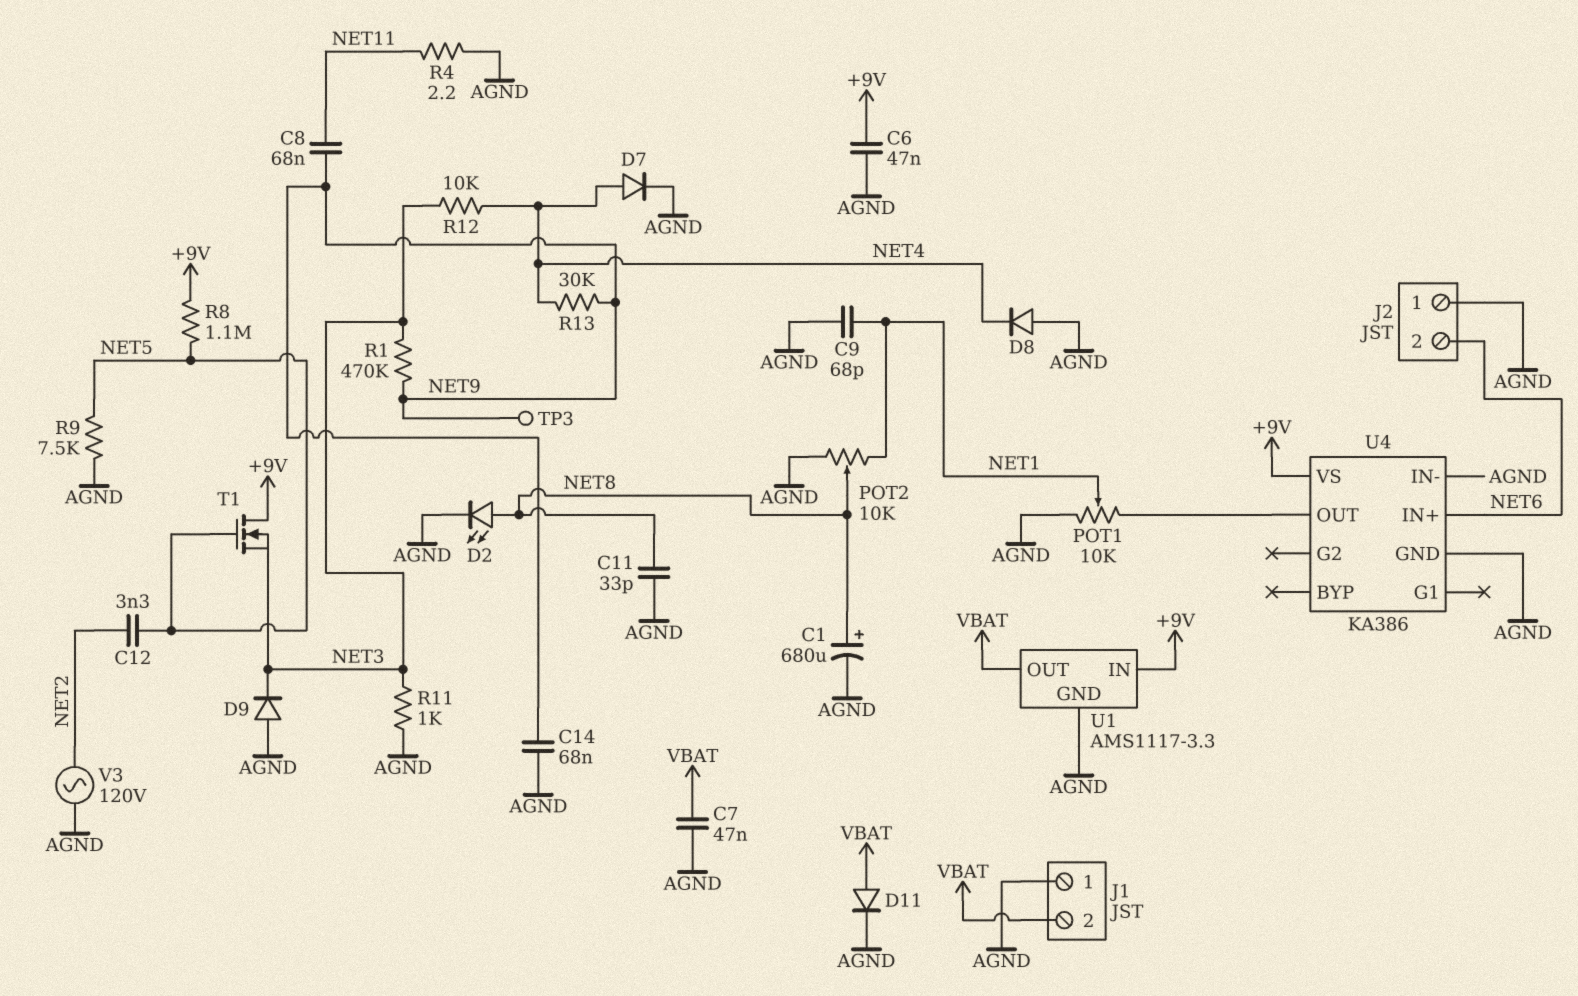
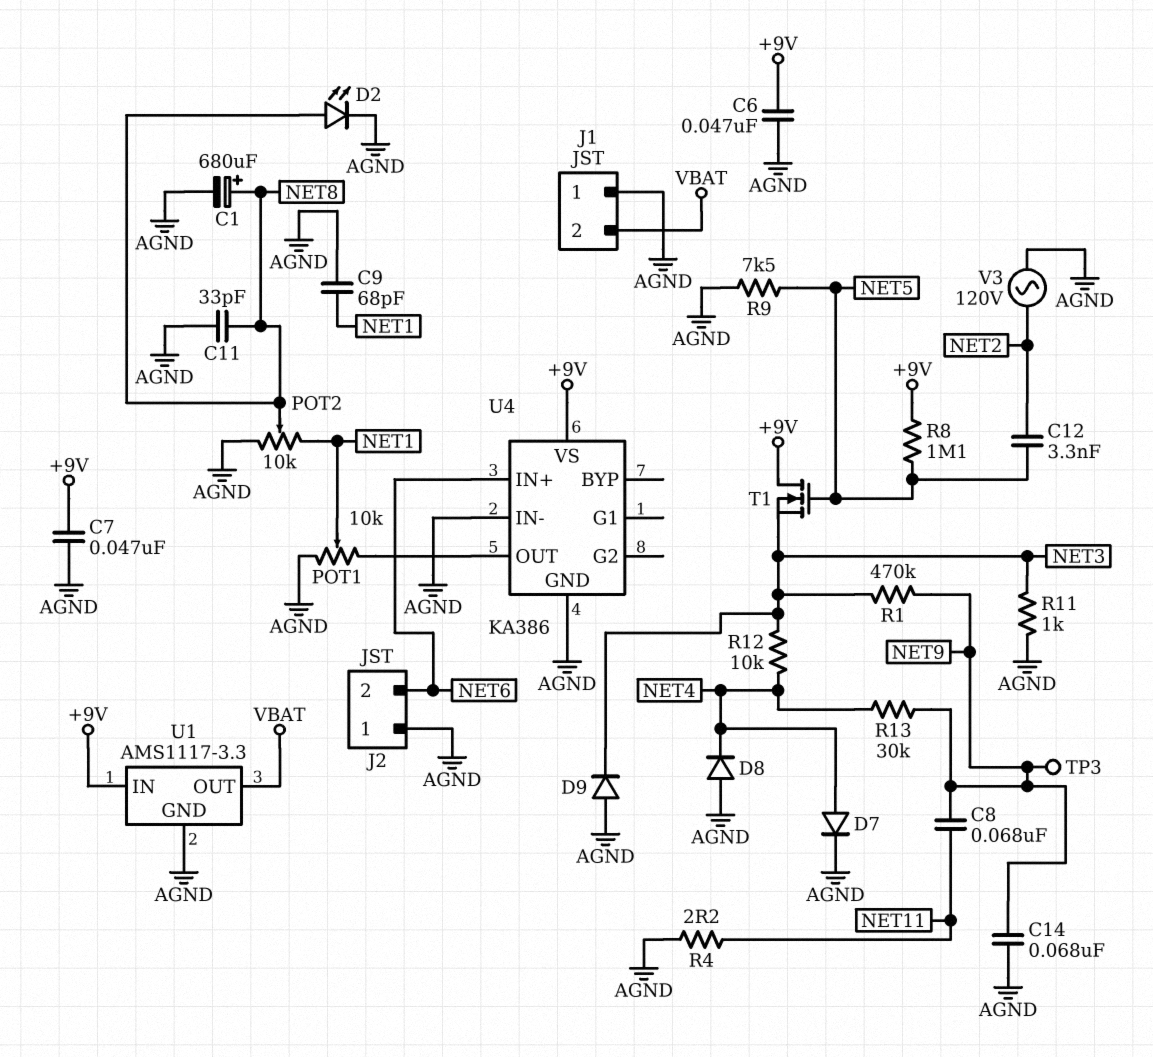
C7: 47nF (AGND, VBAT) -> 47nF (+9V, AGND)
D11: diode (A VBAT, K AGND) -> none

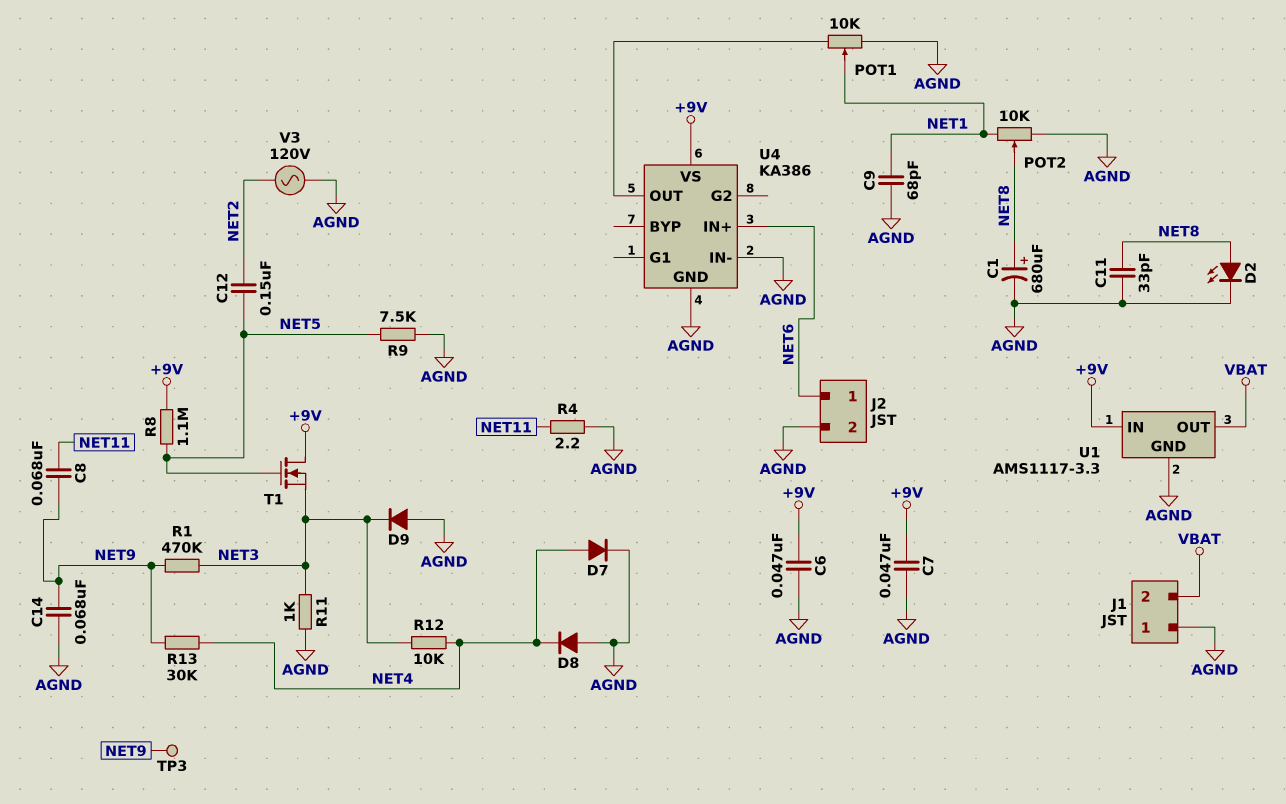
C12: 3.3nF (NET2, NET5) -> 150nF (NET2, NET5)
J2 pin 1: AGND -> NET6
J2 pin 2: NET6 -> AGND

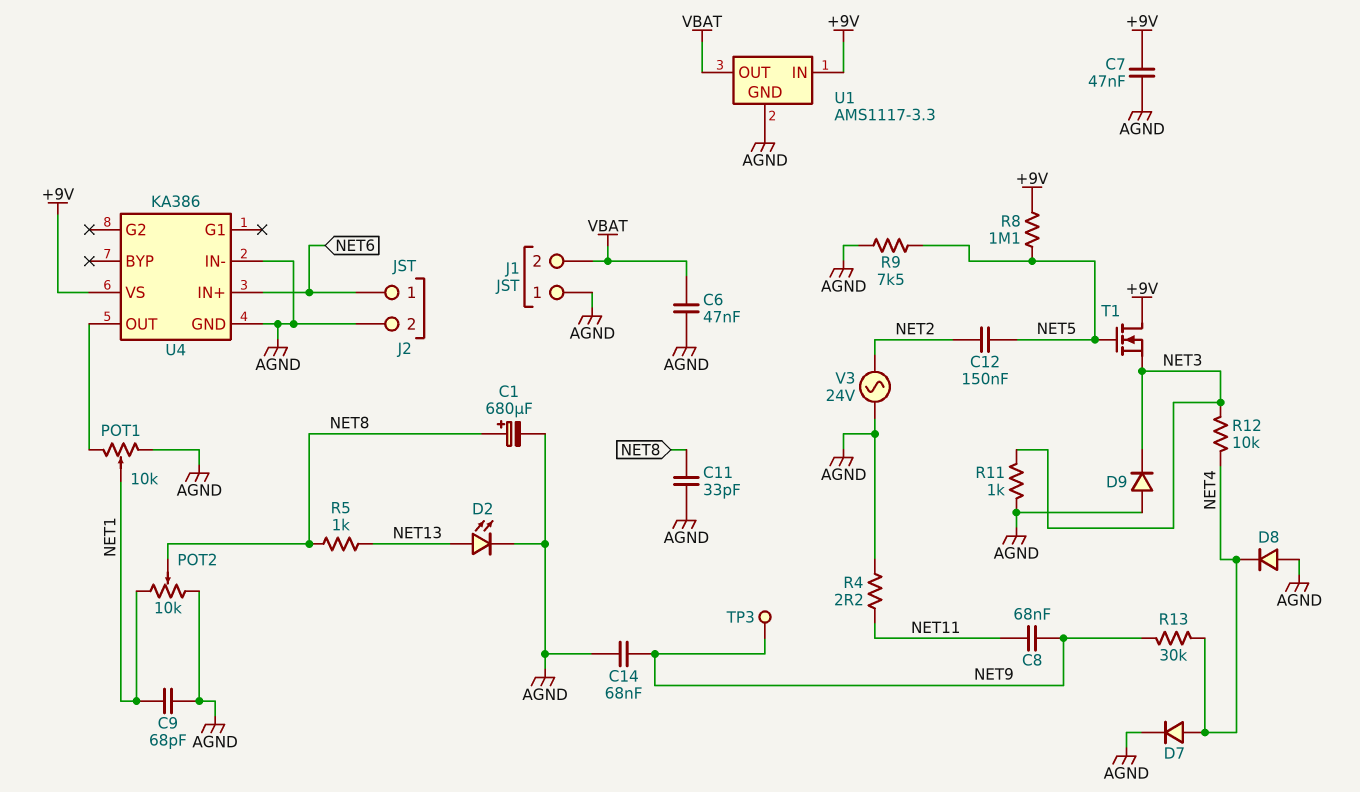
C6: 47nF (+9V, AGND) -> 47nF (AGND, VBAT)
D2: LED (A NET8, K AGND) -> LED (A NET13, K AGND)
R1: 470k (NET3, NET9) -> none
R5: none -> 1k (NET8, NET13)
V3: AC 120V (AGND, NET2) -> AC 24V (AGND, NET2)

